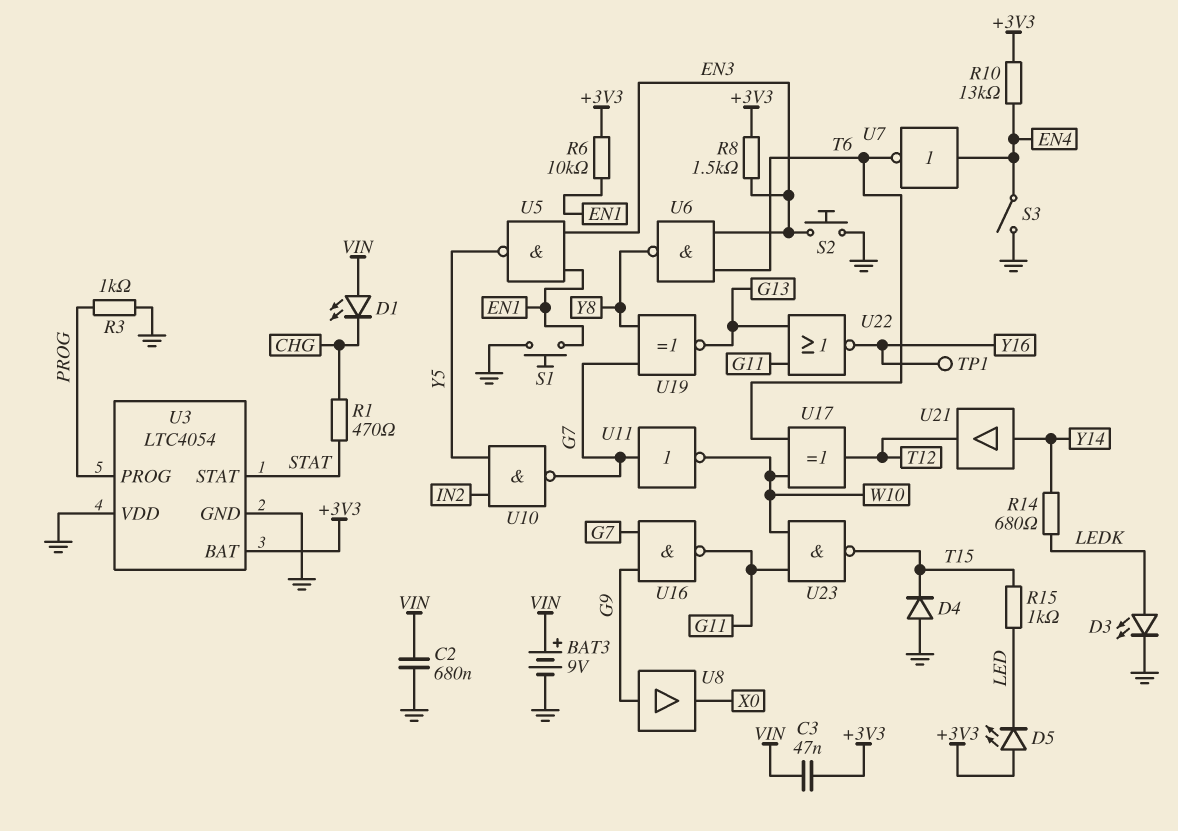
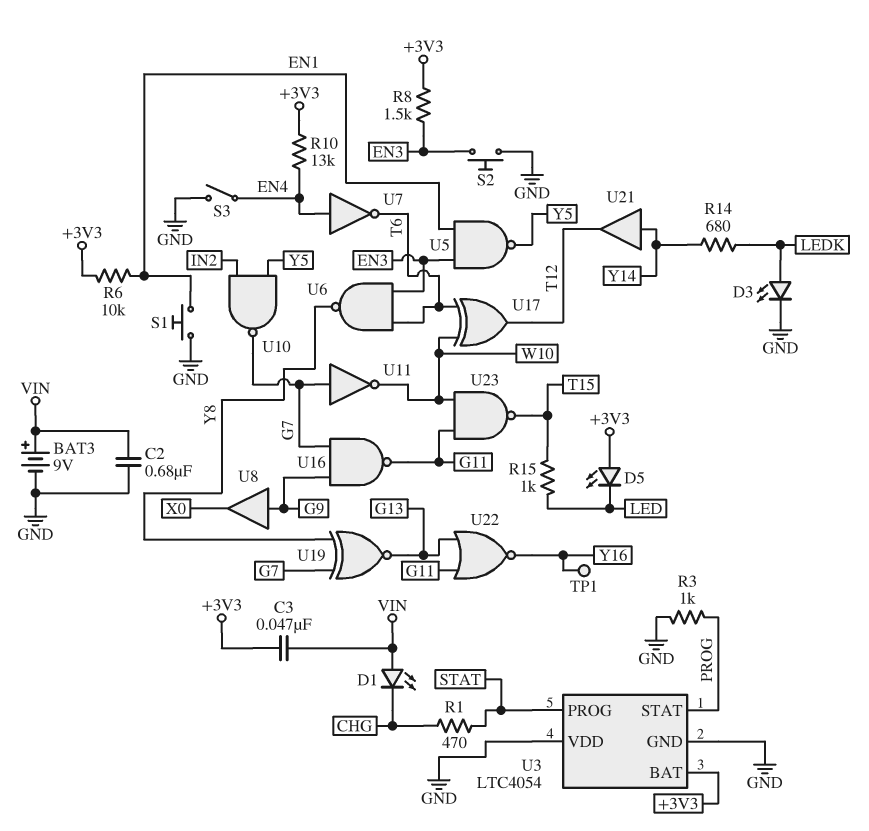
D4: diode (A GND, K T15) -> none
U3 pin PROG: PROG -> STAT
U3 pin STAT: STAT -> PROG

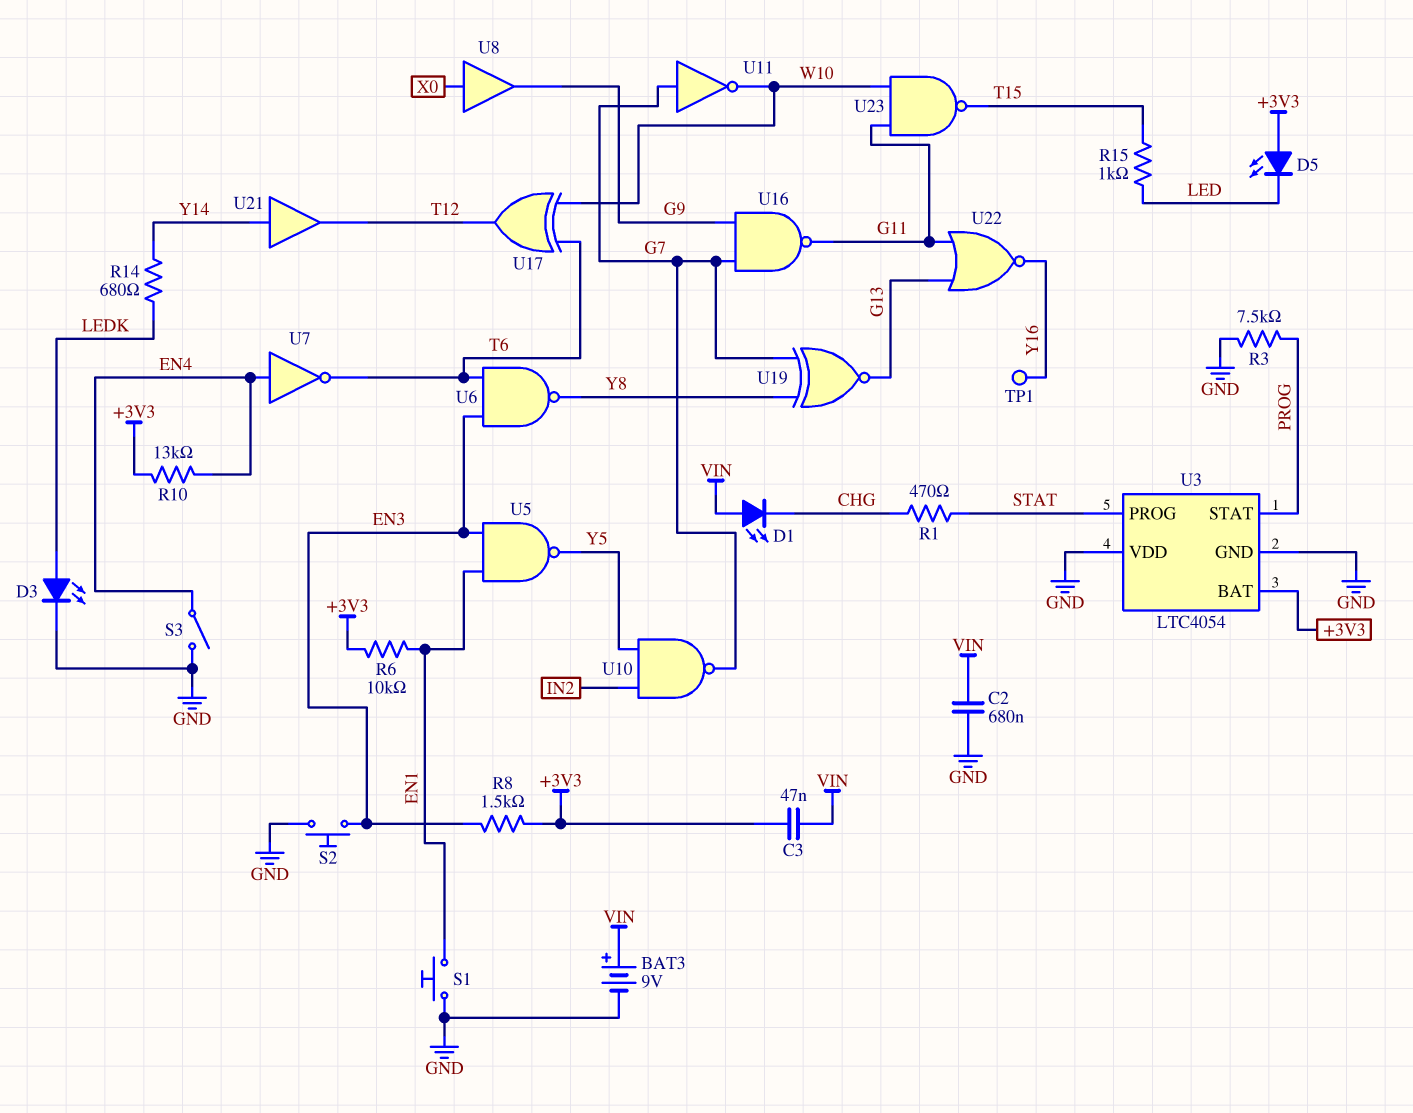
R3: 1k (GND, PROG) -> 7.5k (GND, PROG)
U8: buffer (in G9, out X0) -> buffer (in X0, out G9)

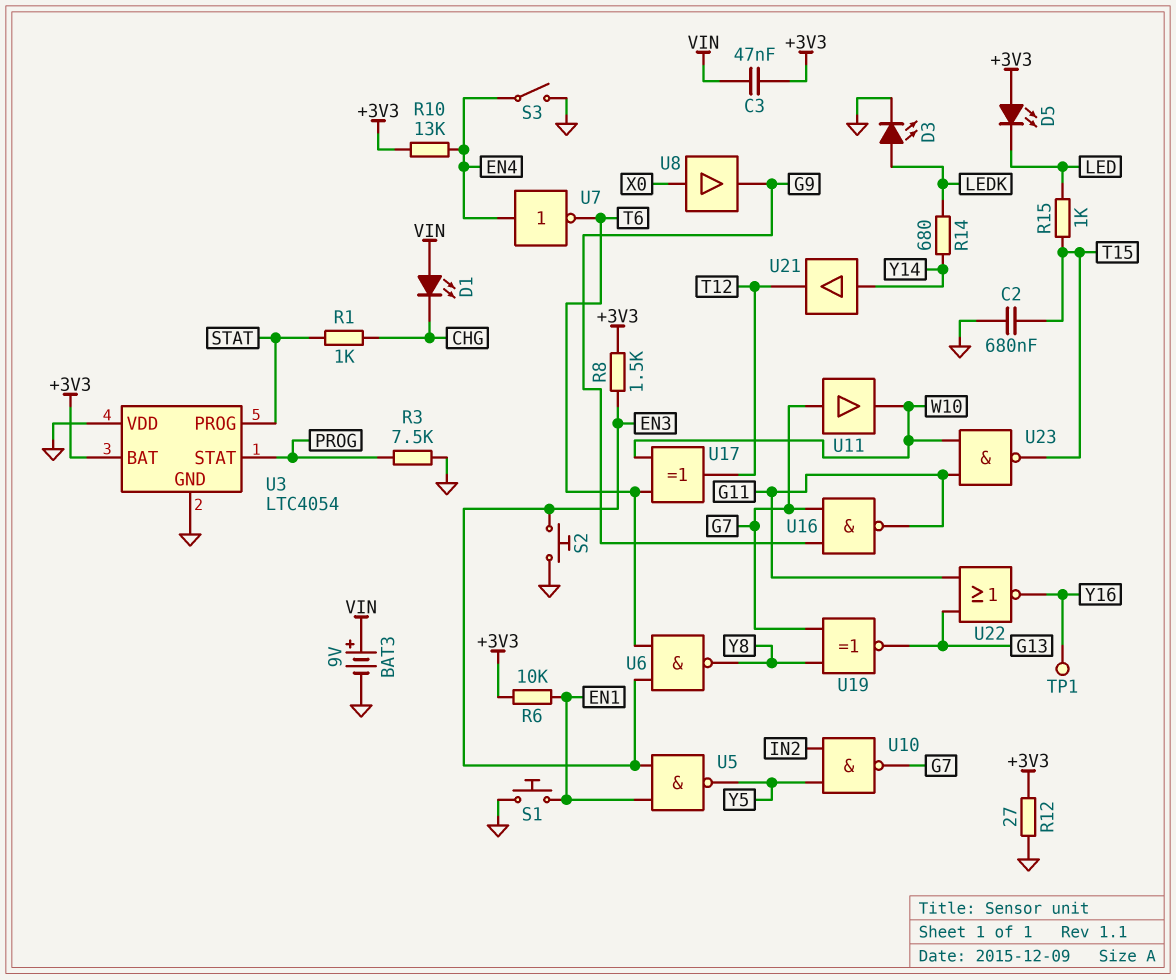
C2: 680nF (GND, VIN) -> 680nF (GND, T15)
R1: 470 (CHG, STAT) -> 1k (CHG, STAT)
R12: none -> 27 (+3V3, GND)
U11: NOT (in G7, out W10) -> buffer (in G7, out W10)

